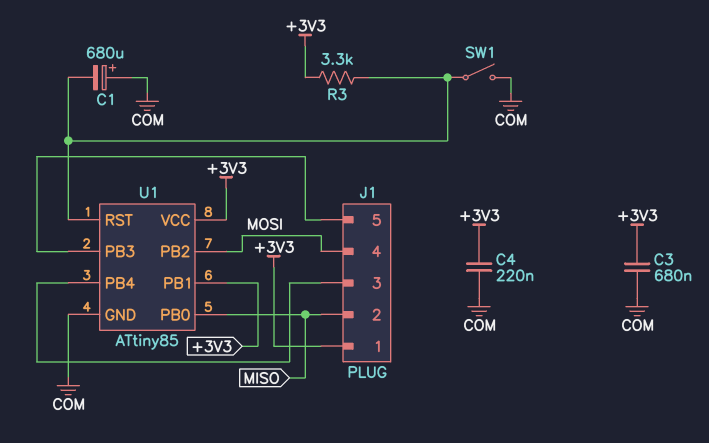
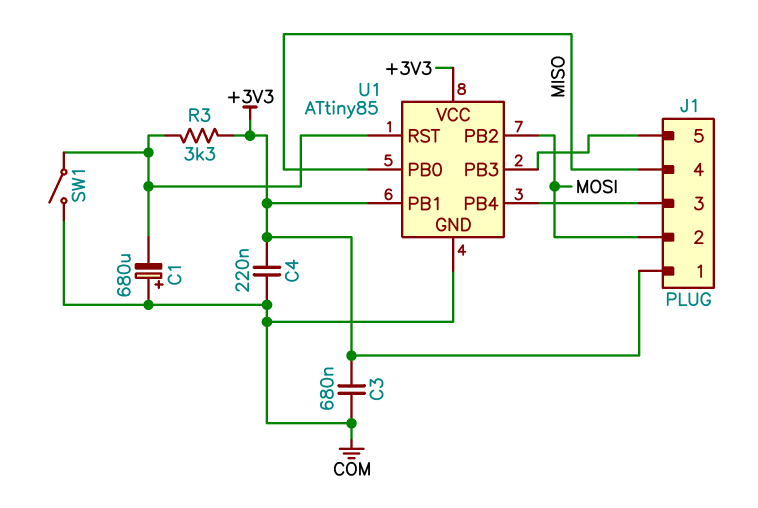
J1 pin 2: MISO -> MOSI
J1 pin 4: MOSI -> MISO

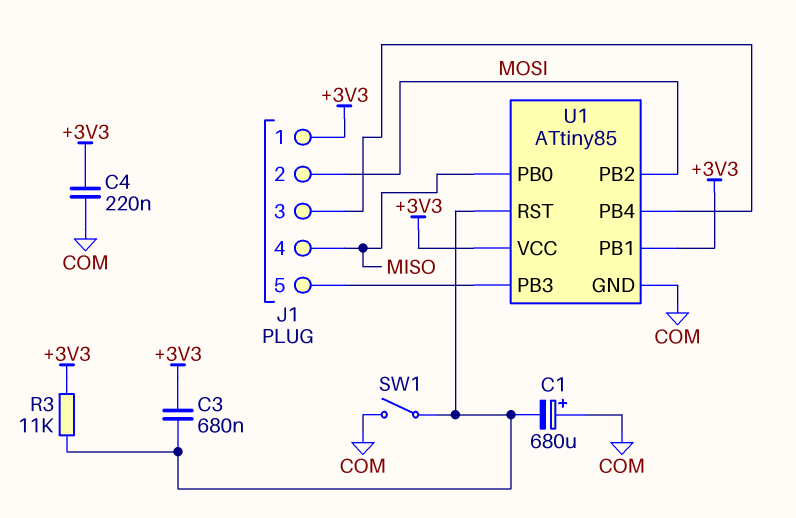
C3: 680nF (+3V3, COM) -> 680nF (+3V3, U1/RST)
R3: 3.3k (+3V3, U1/RST) -> 11k (+3V3, U1/RST)

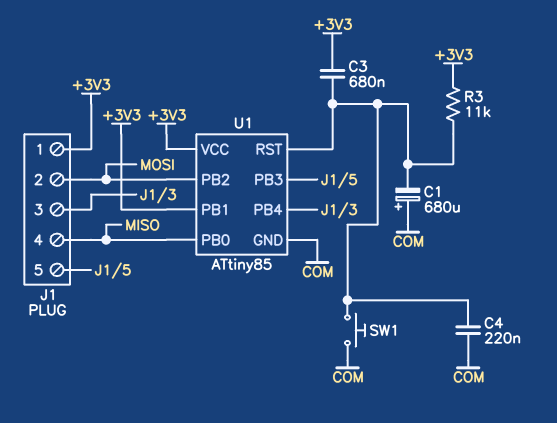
C4: 220nF (+3V3, COM) -> 220nF (COM, U1/RST)
SW1: switch (COM, U1/RST) -> button (COM, U1/RST)

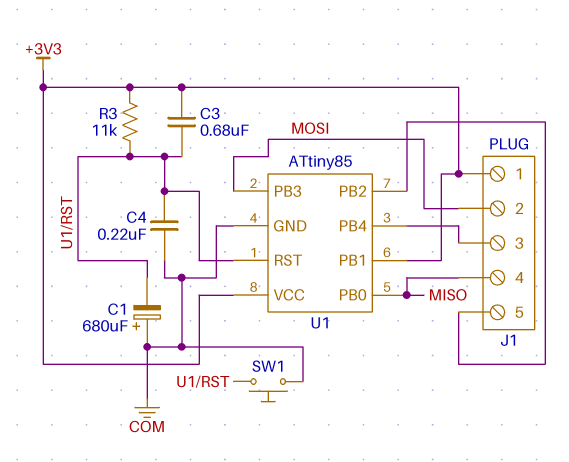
U1 pin PB2: MOSI -> J1/5
U1 pin PB3: J1/5 -> MOSI

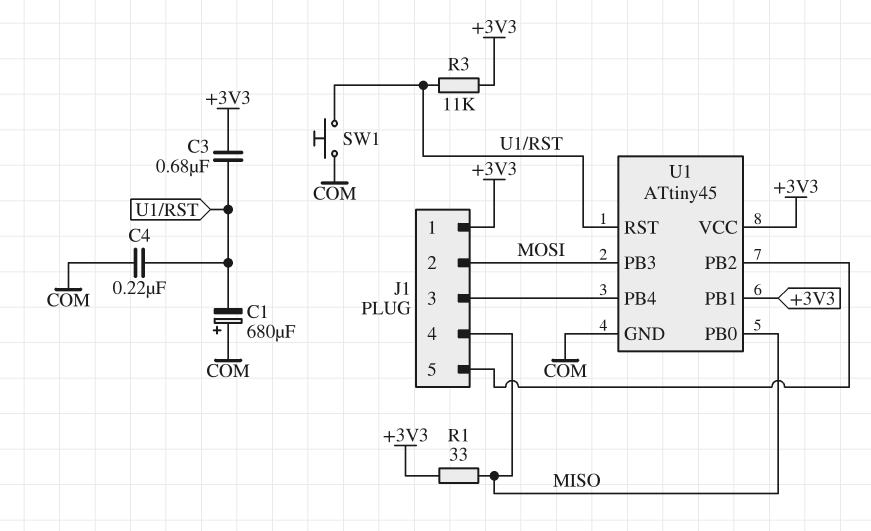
R1: none -> 33 (+3V3, MISO)
U1: ATtiny85 -> ATtiny45

